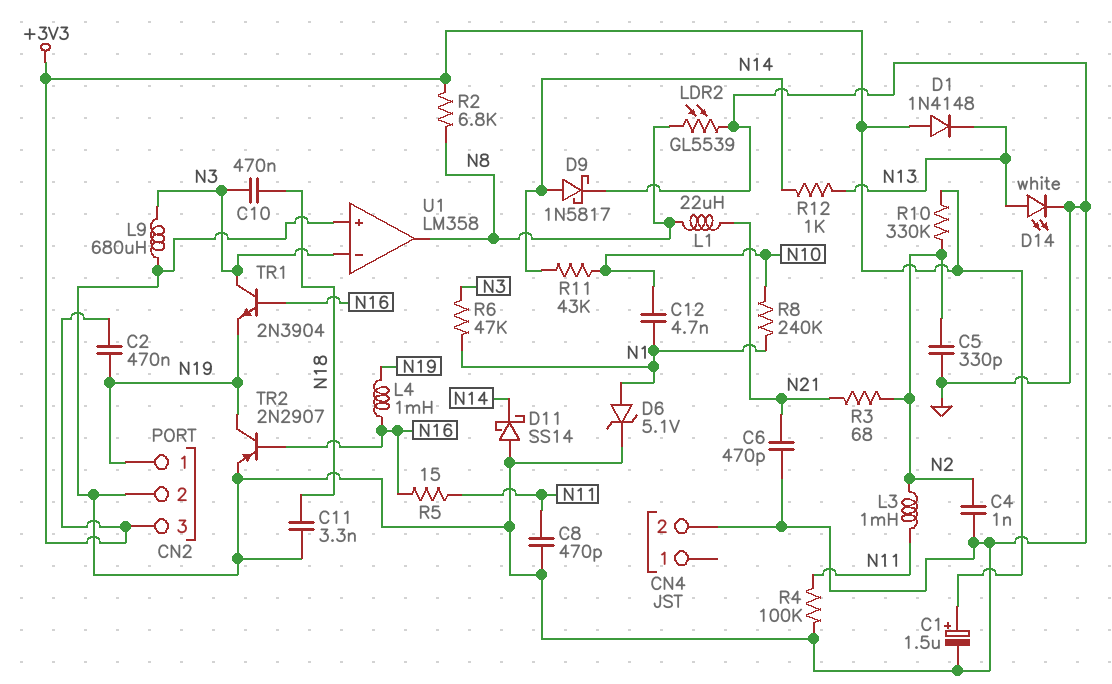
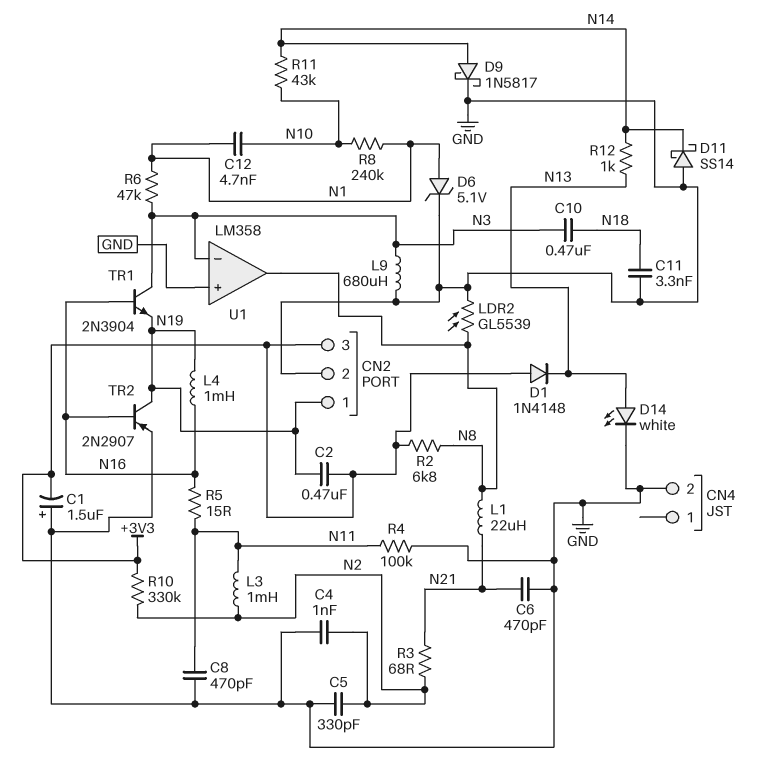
C1: 1.5uF (plus +3V3, minus GND) -> 1.5uF (plus GND, minus +3V3)

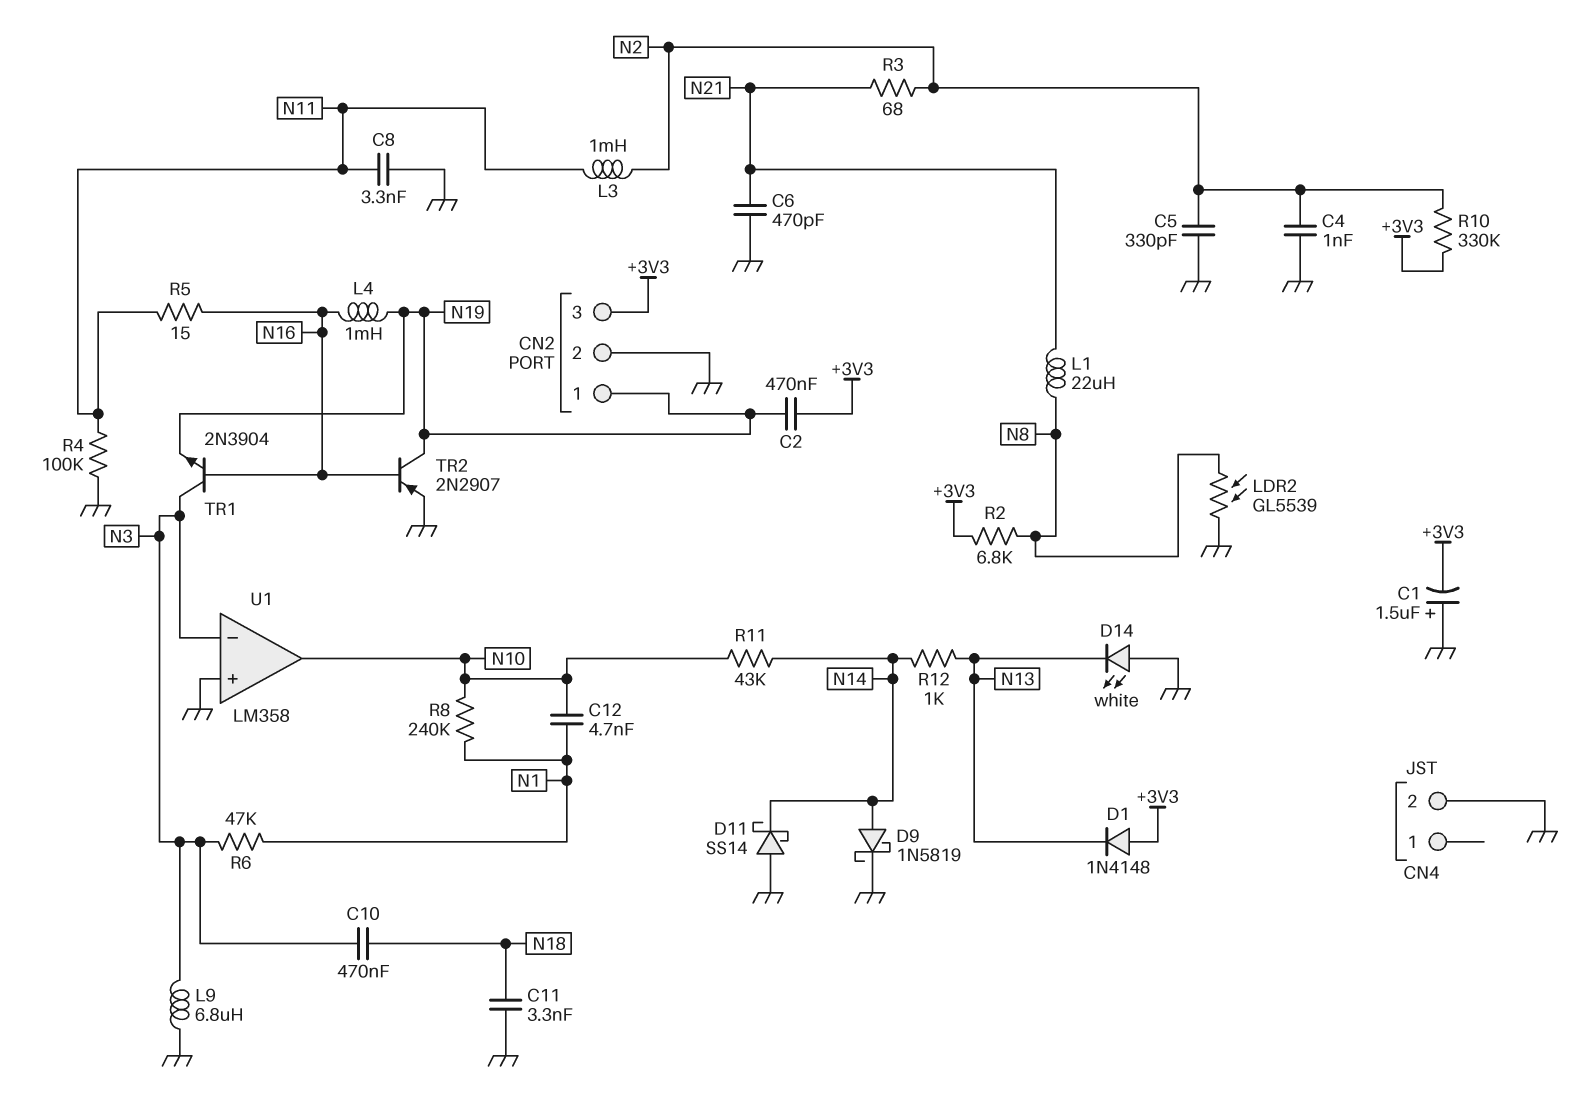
C8: 470pF (GND, N11) -> 3.3nF (GND, N11)
D6: zener 5.1V (A N1, K GND) -> none
D9: schottky 1N5817 (A N14, K GND) -> schottky 1N5819 (A N14, K GND)
D14: LED white (A N13, K GND) -> LED white (A GND, K N13)
L9: 680uH (GND, N3) -> 6.8uH (GND, N3)
U1 pin out: N8 -> N10

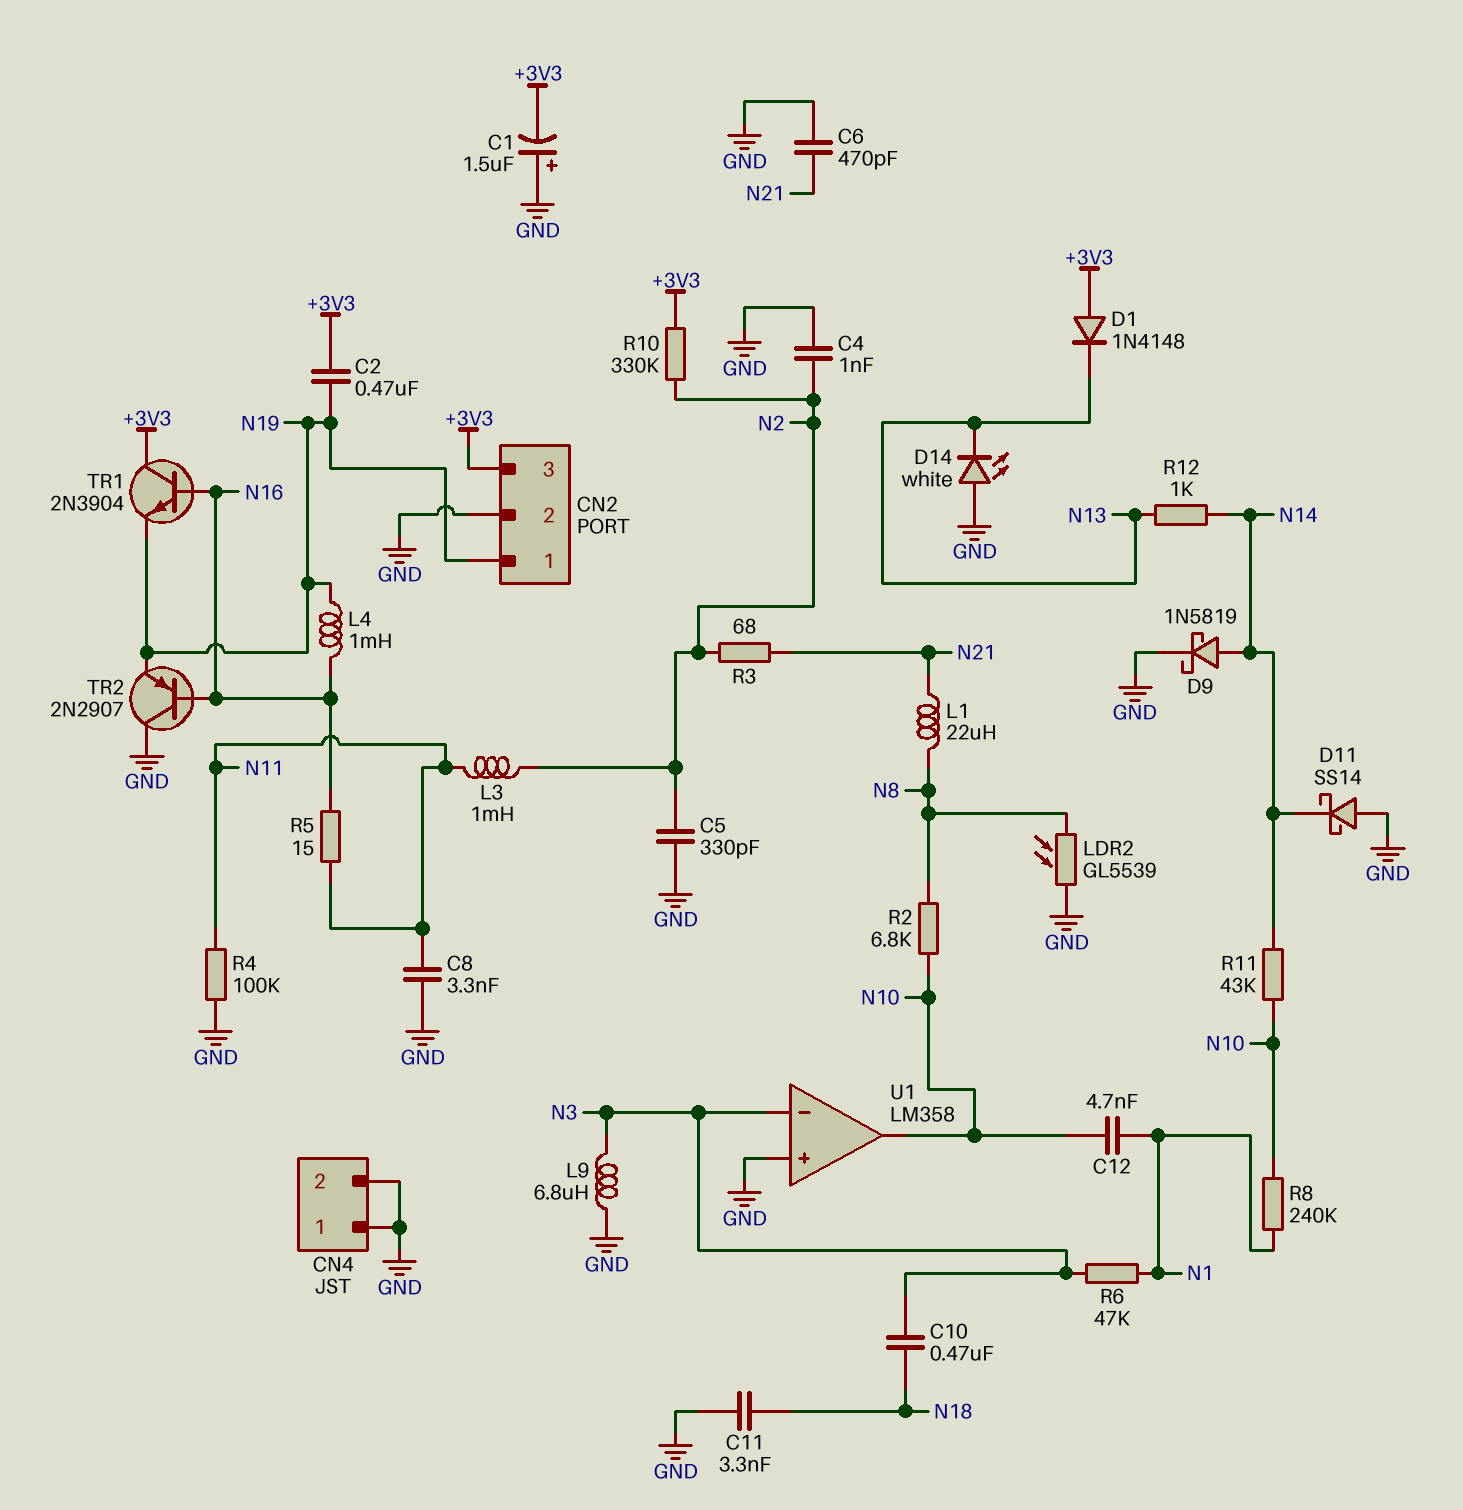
CN4 pin 1: none -> GND
R2: 6.8k (+3V3, N8) -> 6.8k (N8, N10)
TR1: NPN 2N3904 (B N16, C N3, E N19) -> NPN 2N3904 (B N16, C +3V3, E N19)
TR2: PNP 2N2907 (B N16, C N19, E GND) -> PNP 2N2907 (B N16, C GND, E N19)

